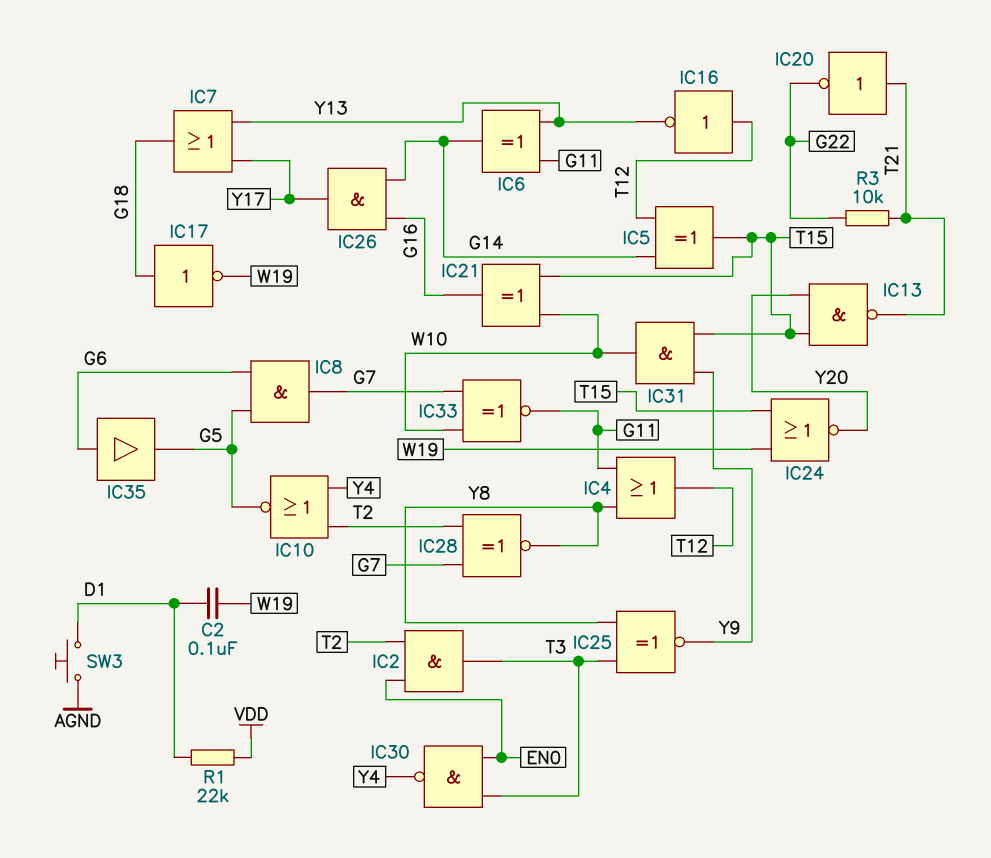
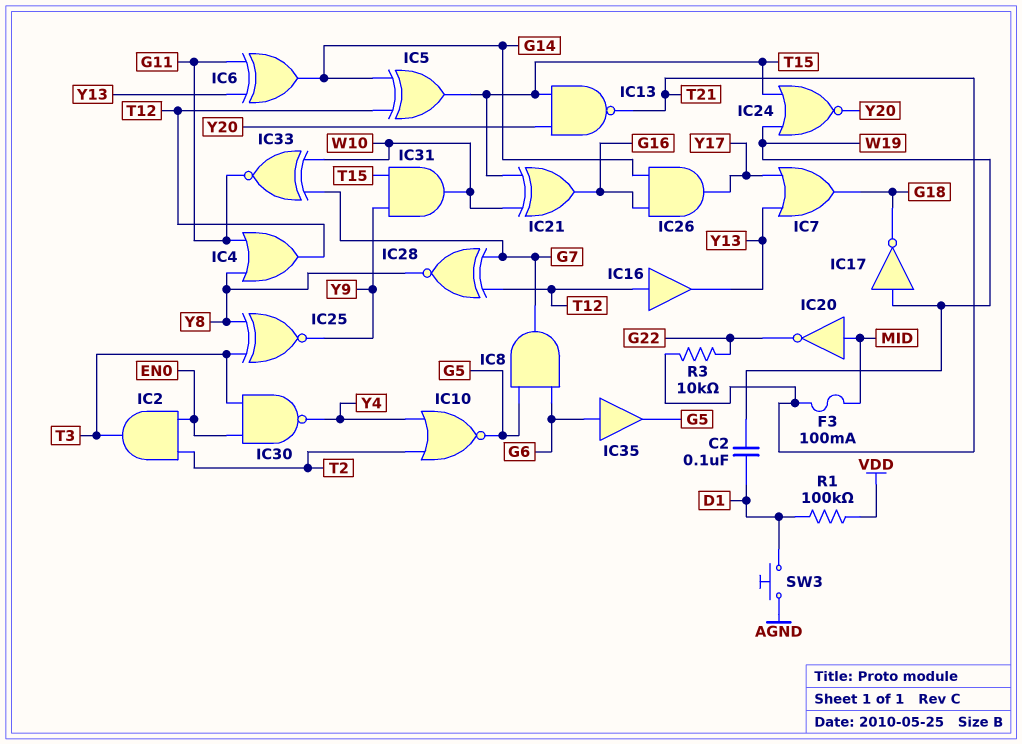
F3: none -> 100mA (MID, T21)
IC16: NOT (in T12, out Y13) -> buffer (in T12, out Y13)
IC17: NOT (in G18, out W19) -> NOT (in W19, out G18)
IC20: NOT (in T21, out G22) -> NOT (in MID, out G22)
IC28: XNOR (in G7, in T2, out Y8) -> XNOR (in G7, in T12, out Y8)
R1: 22k (D1, VDD) -> 100k (D1, VDD)

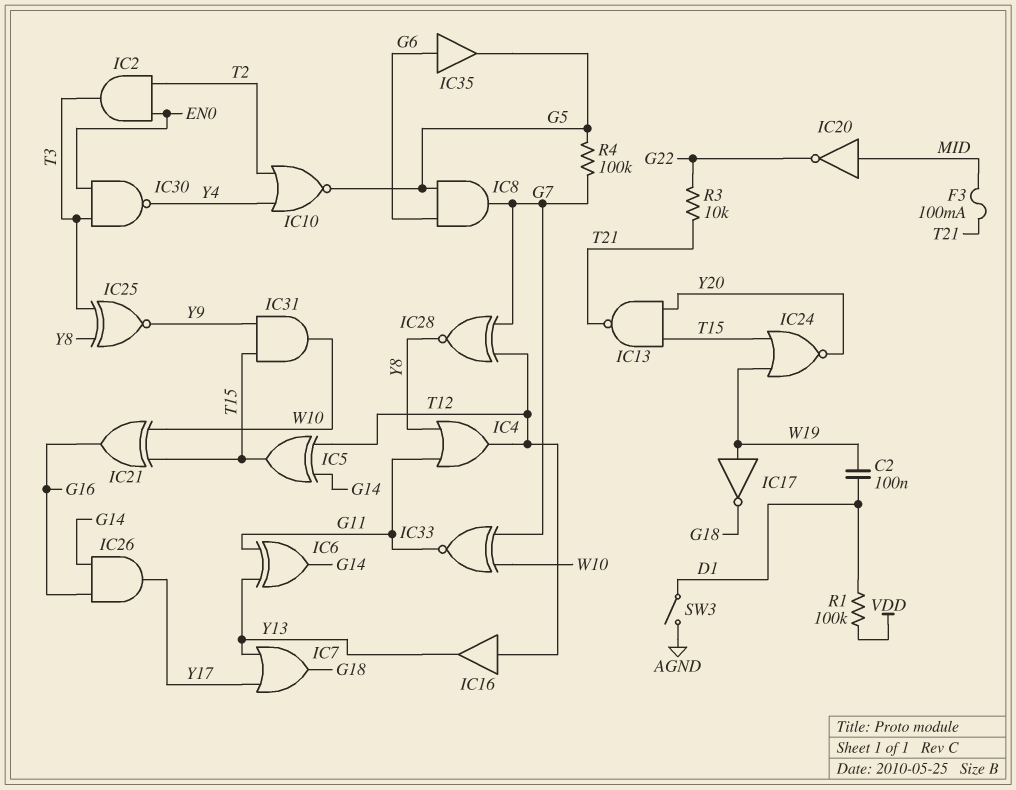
R4: none -> 100k (G5, G7)
SW3: button (AGND, D1) -> switch (AGND, D1)

